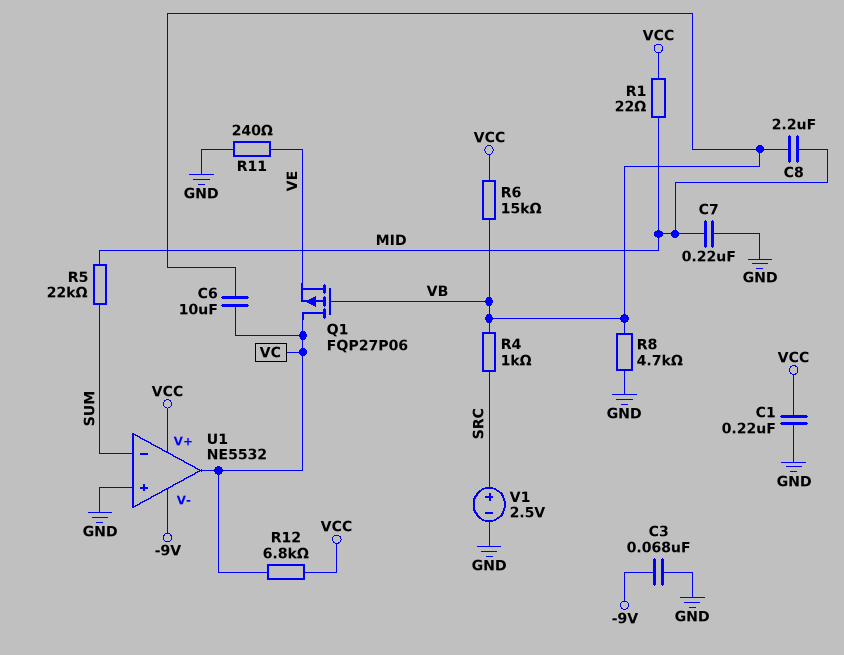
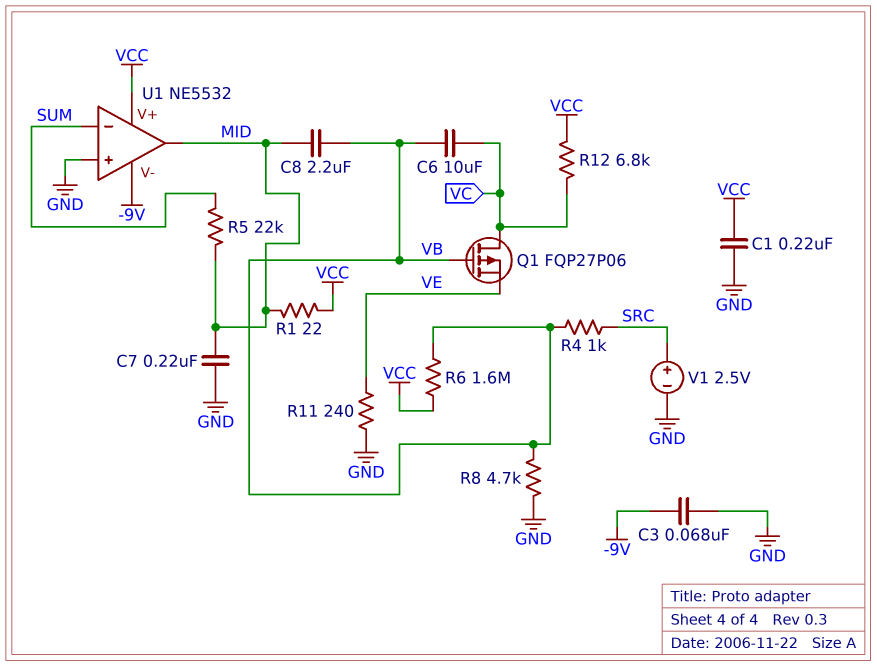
R6: 15k (VB, VCC) -> 1.6M (VB, VCC)
U1 pin out: VC -> MID

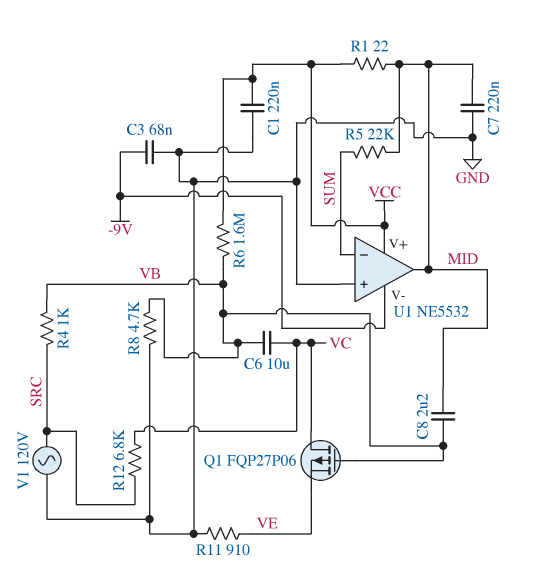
R11: 240 (GND, VE) -> 910 (GND, VE)
R12: 6.8k (VC, VCC) -> 6.8k (SRC, VC)
V1: 2.5V (plus SRC, minus GND) -> AC 120V (GND, SRC)

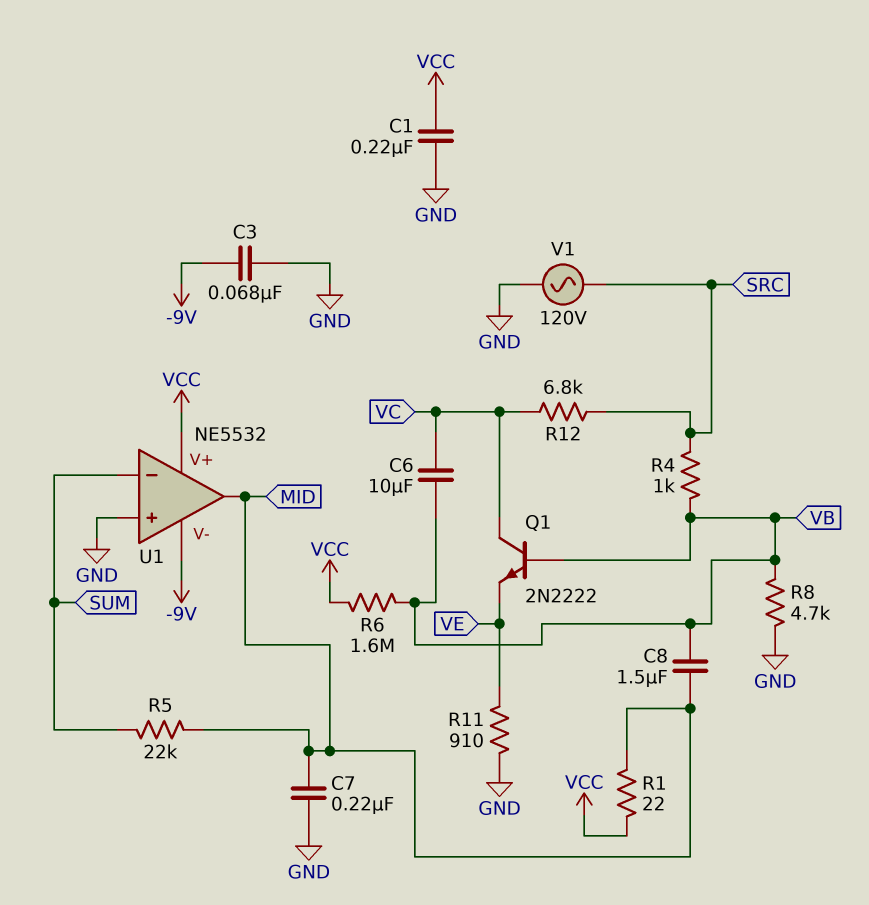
C8: 2.2uF (MID, VB) -> 1.5uF (MID, VB)
Q1: PMOS FQP27P06 (G VB, D VC, S VE) -> NPN 2N2222 (B VB, C VC, E VE)

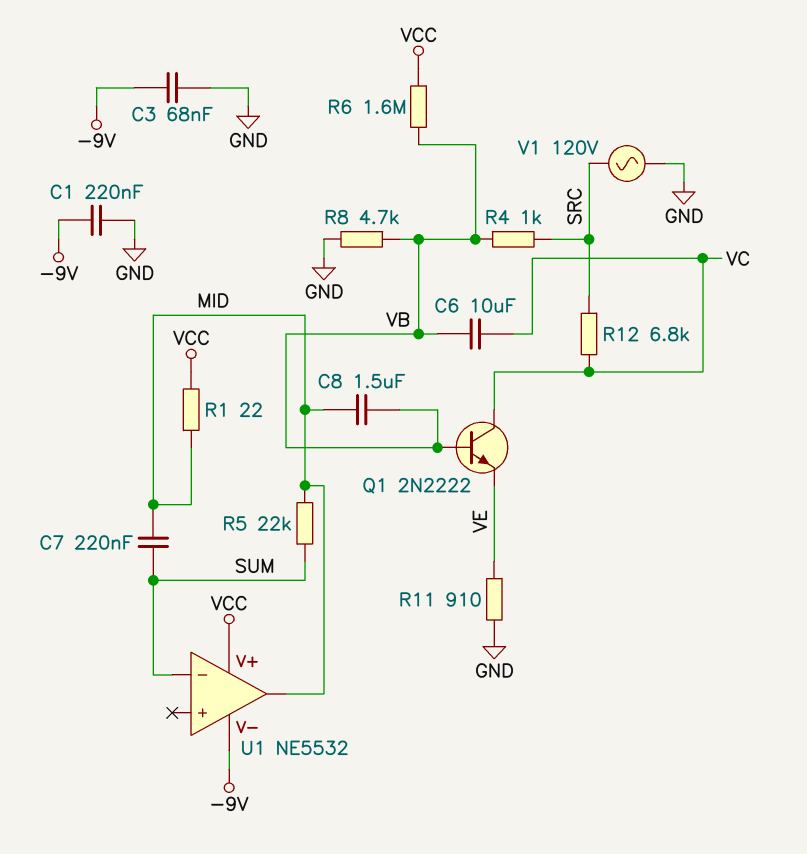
C1: 220nF (GND, VCC) -> 220nF (-9V, GND)
C7: 220nF (GND, MID) -> 220nF (MID, SUM)
U1 pin in+: GND -> none

